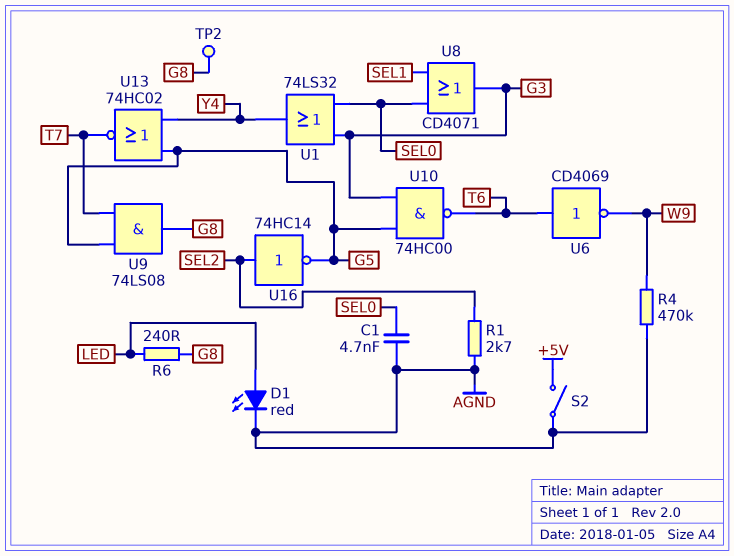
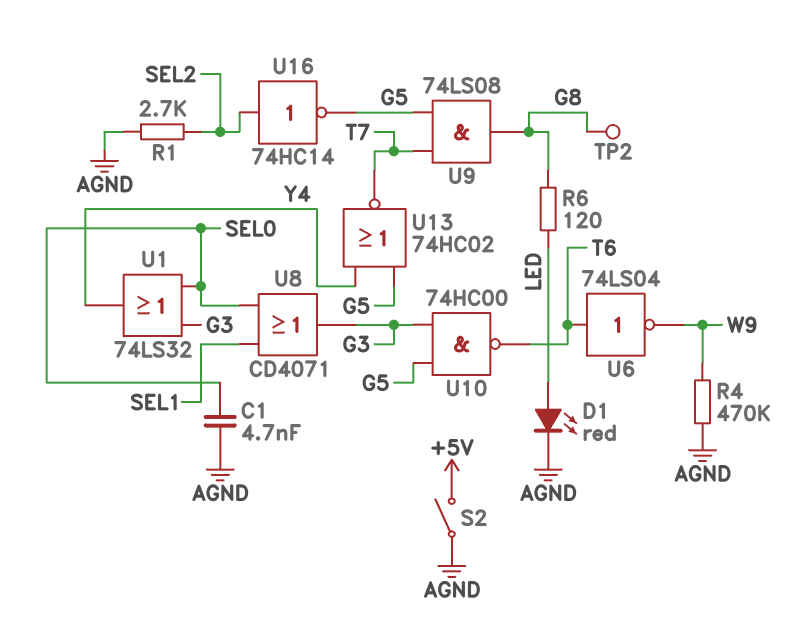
R6: 240 (G8, LED) -> 120 (G8, LED)
U6: NOT CD4069 (in T6, out W9) -> NOT 74LS04 (in T6, out W9)

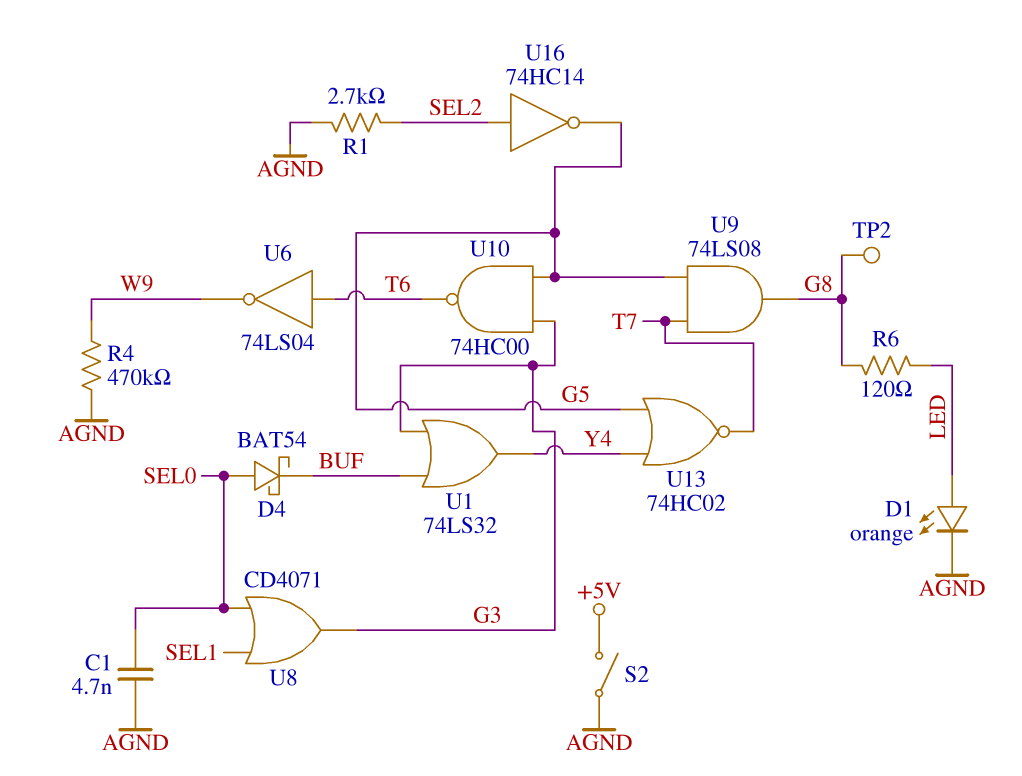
D1: LED red (A LED, K AGND) -> LED orange (A LED, K AGND)
D4: none -> schottky BAT54 (A SEL0, K BUF)
U1: OR 74LS32 (in G3, in SEL0, out Y4) -> OR 74LS32 (in BUF, in G3, out Y4)

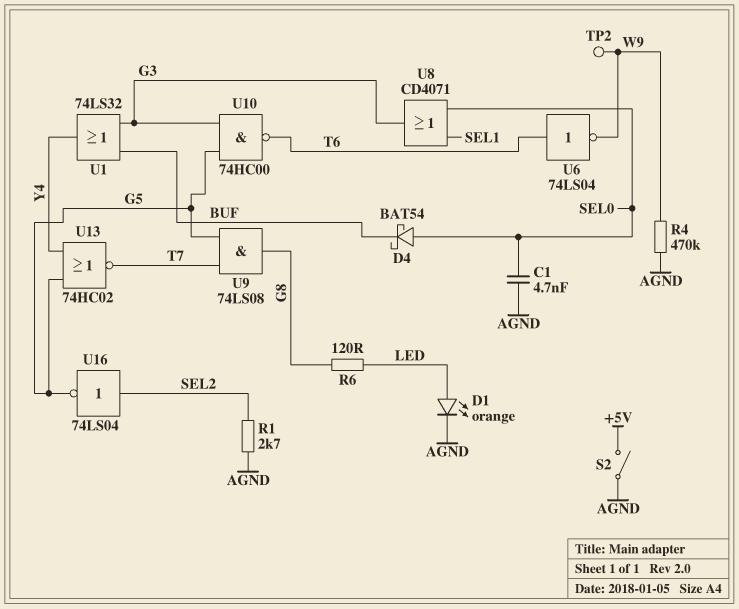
TP2: test point (G8) -> test point (W9)
U16: NOT 74HC14 (in SEL2, out G5) -> NOT 74LS04 (in SEL2, out G5)

